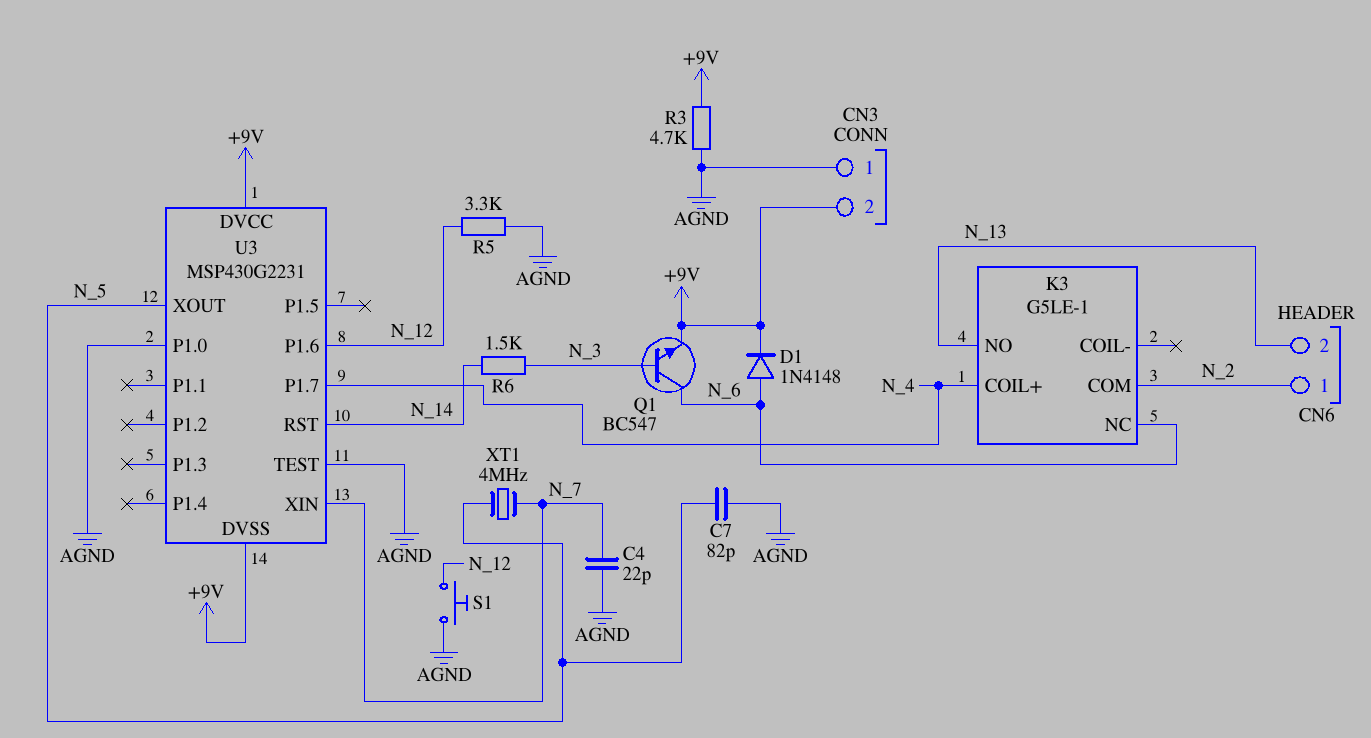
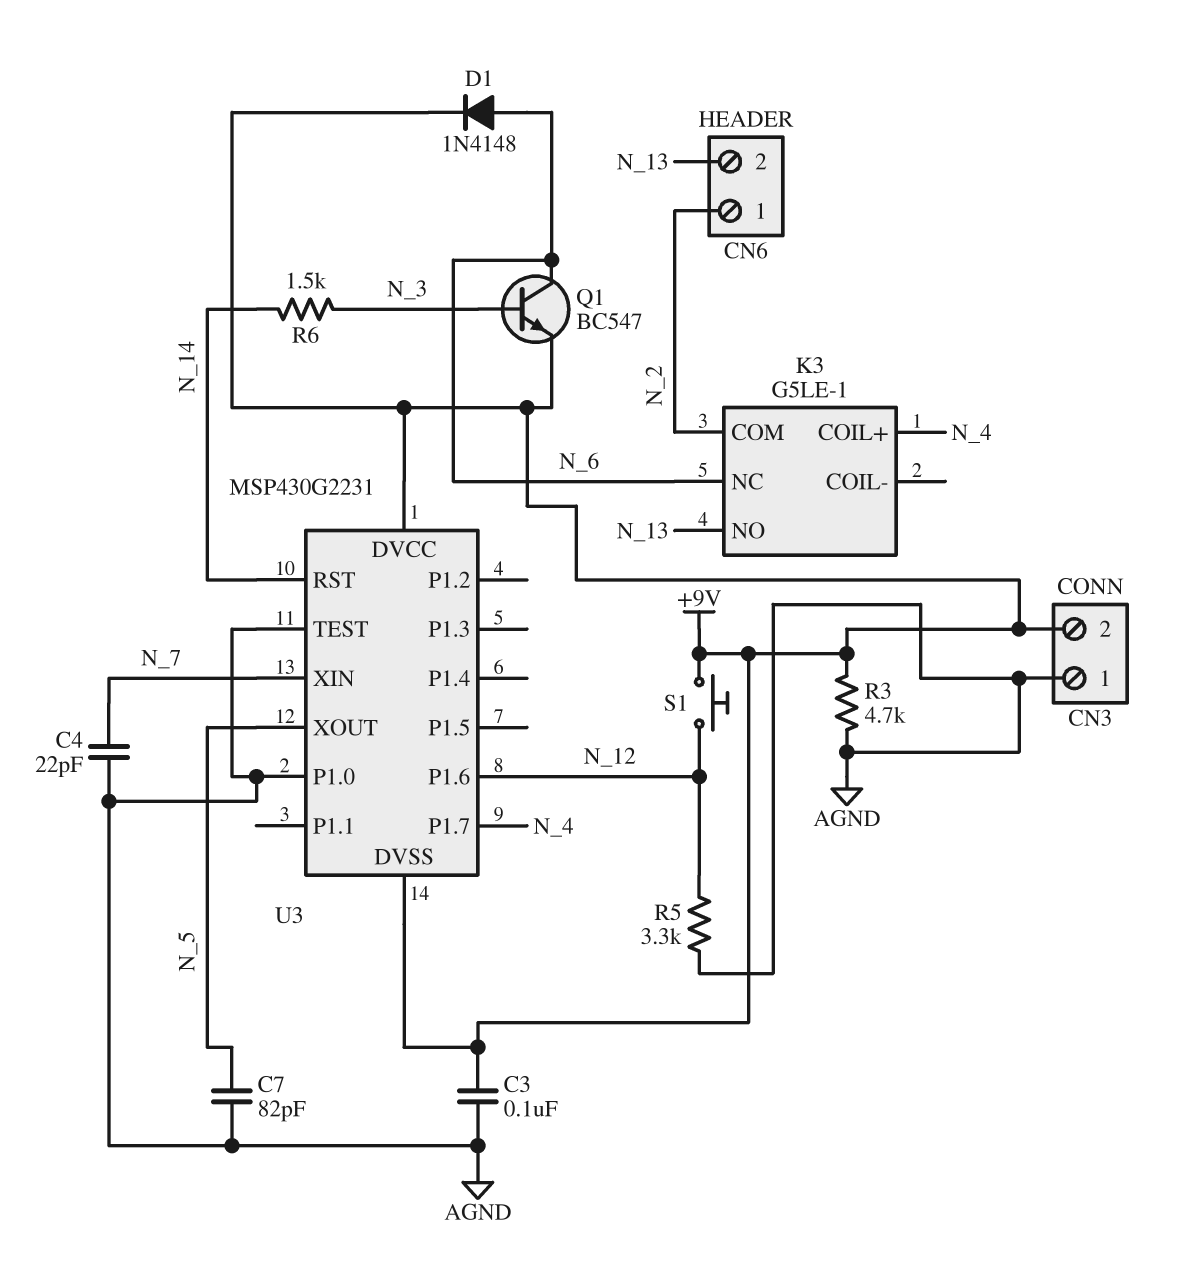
C3: none -> 100nF (+9V, AGND)
S1: button (AGND, N_12) -> button (+9V, N_12)
XT1: 4MHz (N_5, N_7) -> none

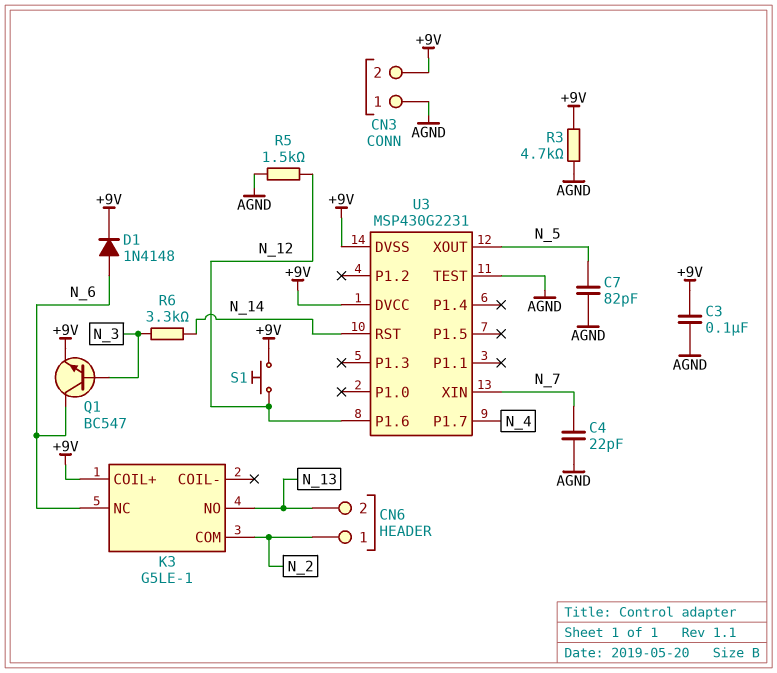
K3 pin COIL+: N_4 -> +9V
R5: 3.3k (AGND, N_12) -> 1.5k (AGND, N_12)
R6: 1.5k (N_3, N_14) -> 3.3k (N_3, N_14)
U3 pin P1.0: AGND -> none

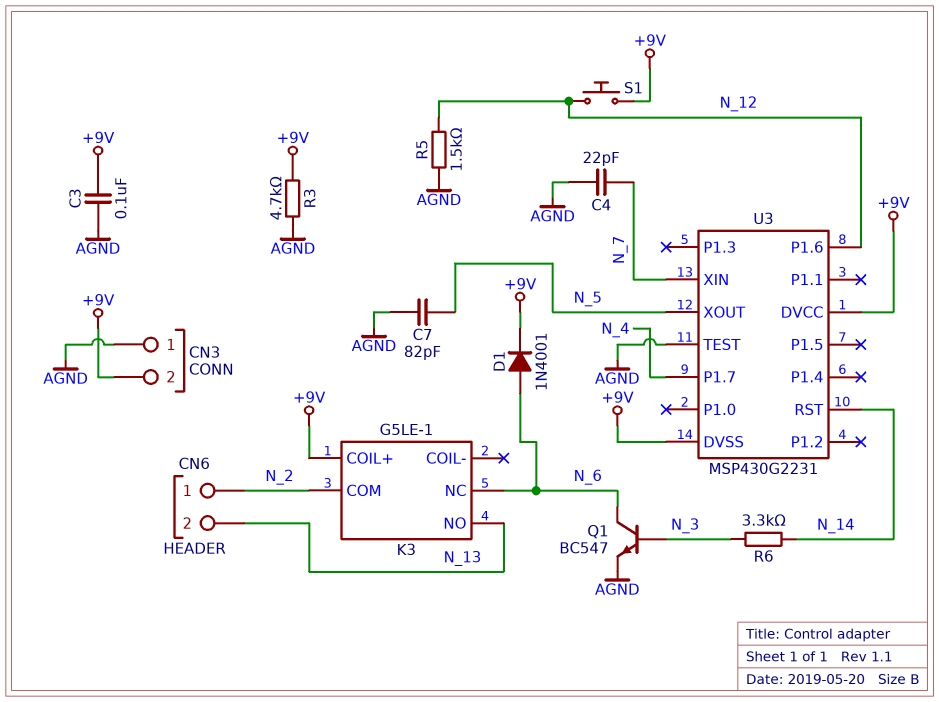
D1: diode 1N4148 (A N_6, K +9V) -> diode 1N4001 (A N_6, K +9V)
Q1: NPN BC547 (B N_3, C N_6, E +9V) -> NPN BC547 (B N_3, C N_6, E AGND)

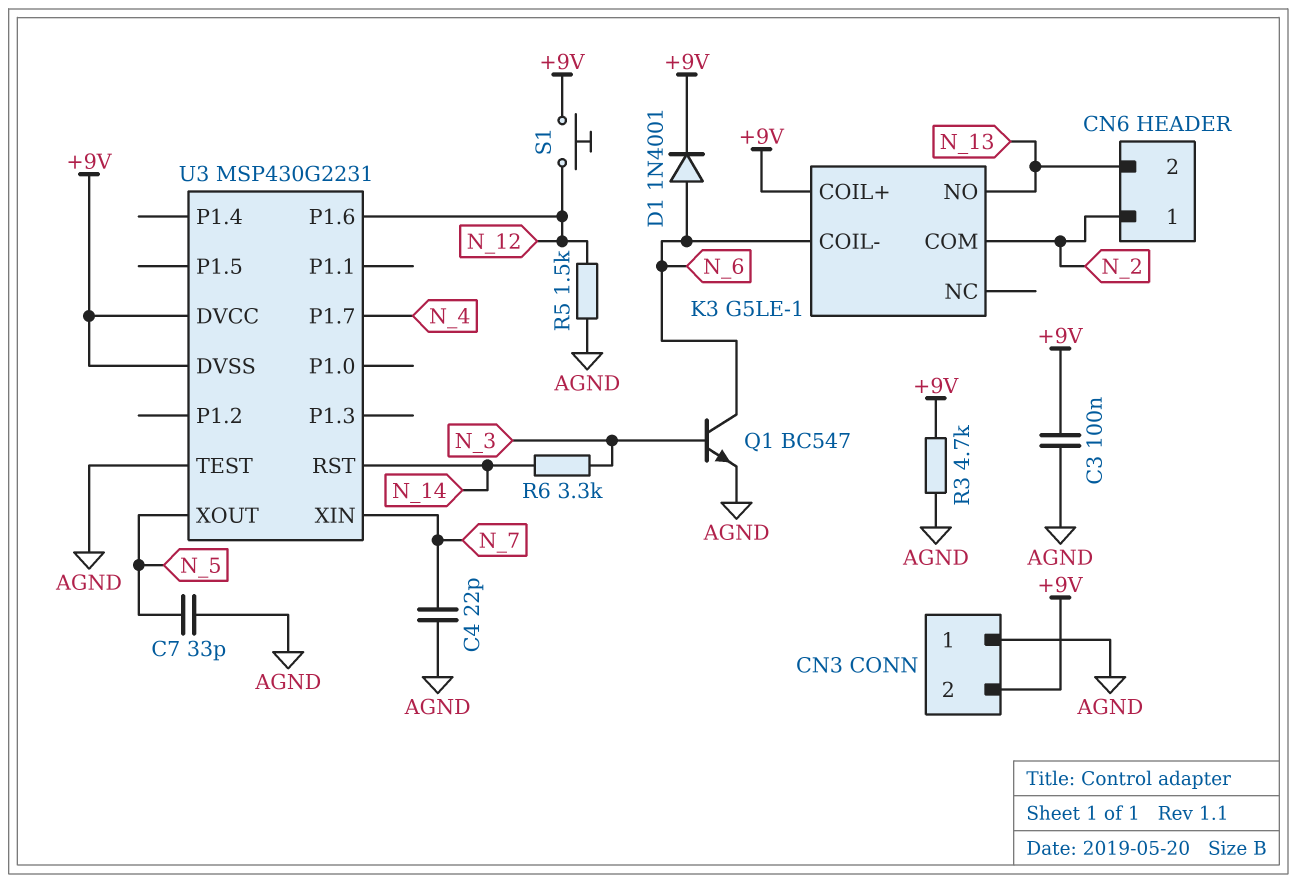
C7: 82pF (AGND, N_5) -> 33pF (AGND, N_5)
K3 pin COIL-: none -> N_6
K3 pin NC: N_6 -> none

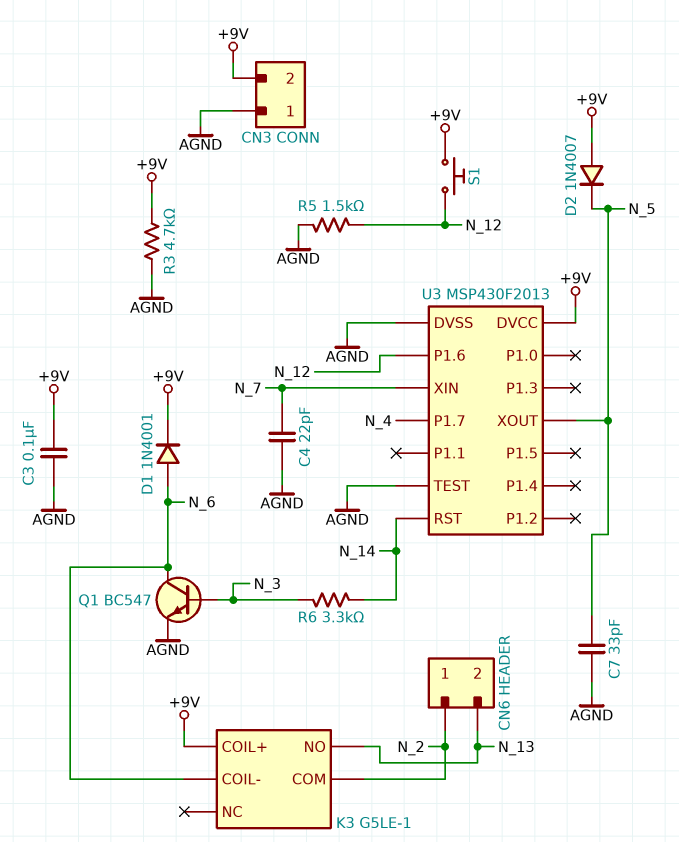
D2: none -> diode 1N4007 (A +9V, K N_5)
U3: MSP430G2231 -> MSP430F2013
U3 pin DVSS: +9V -> AGND

